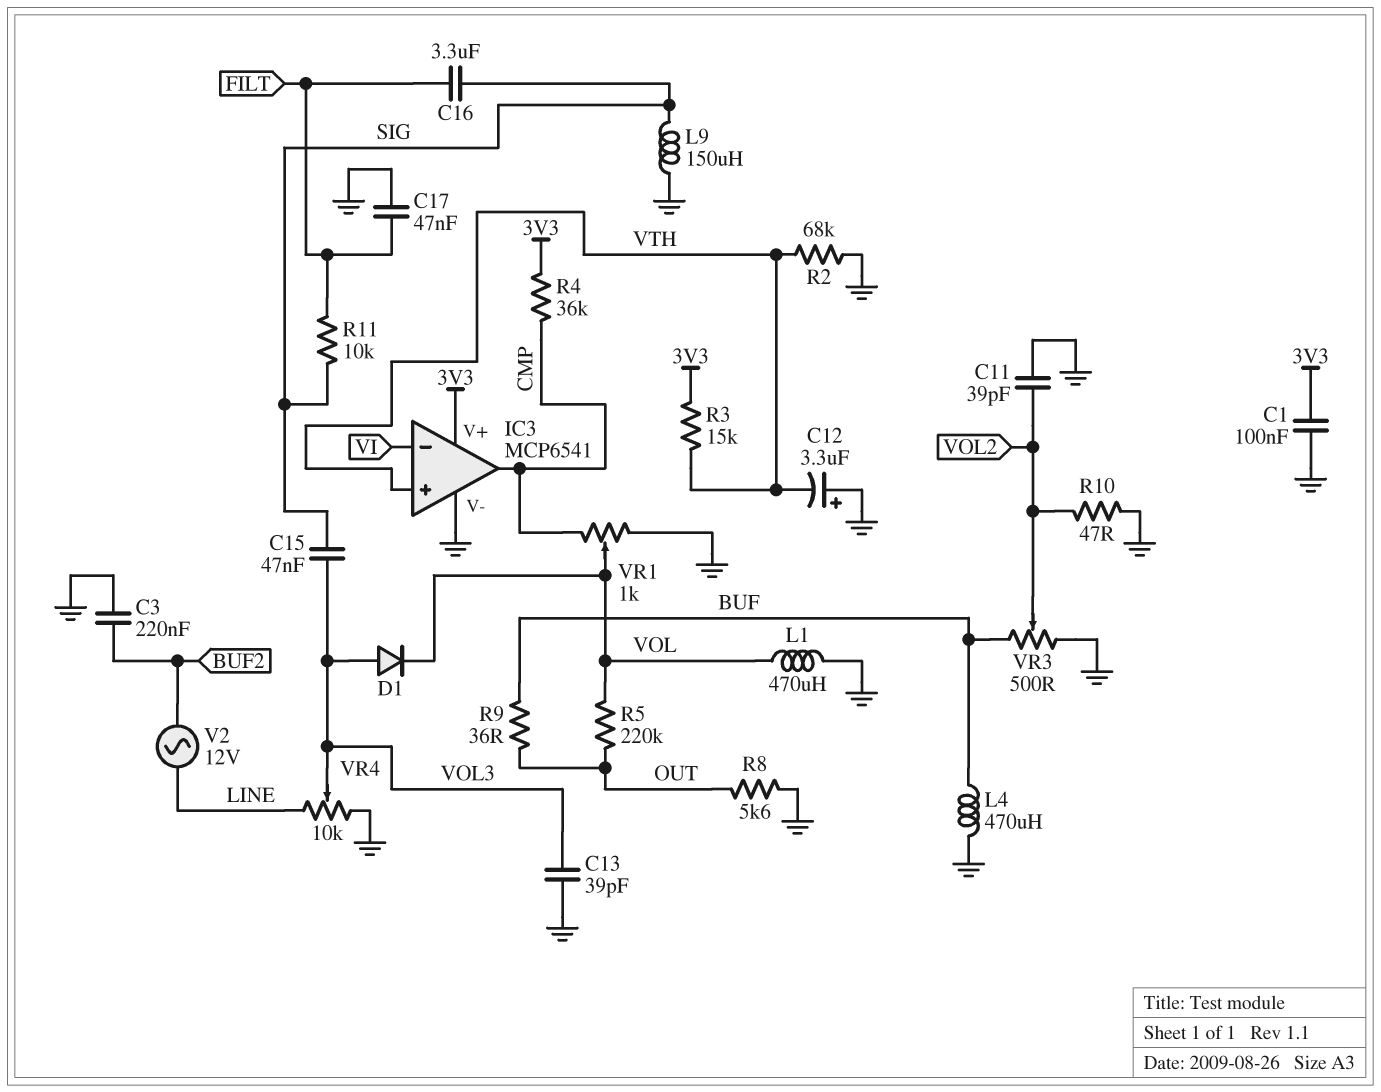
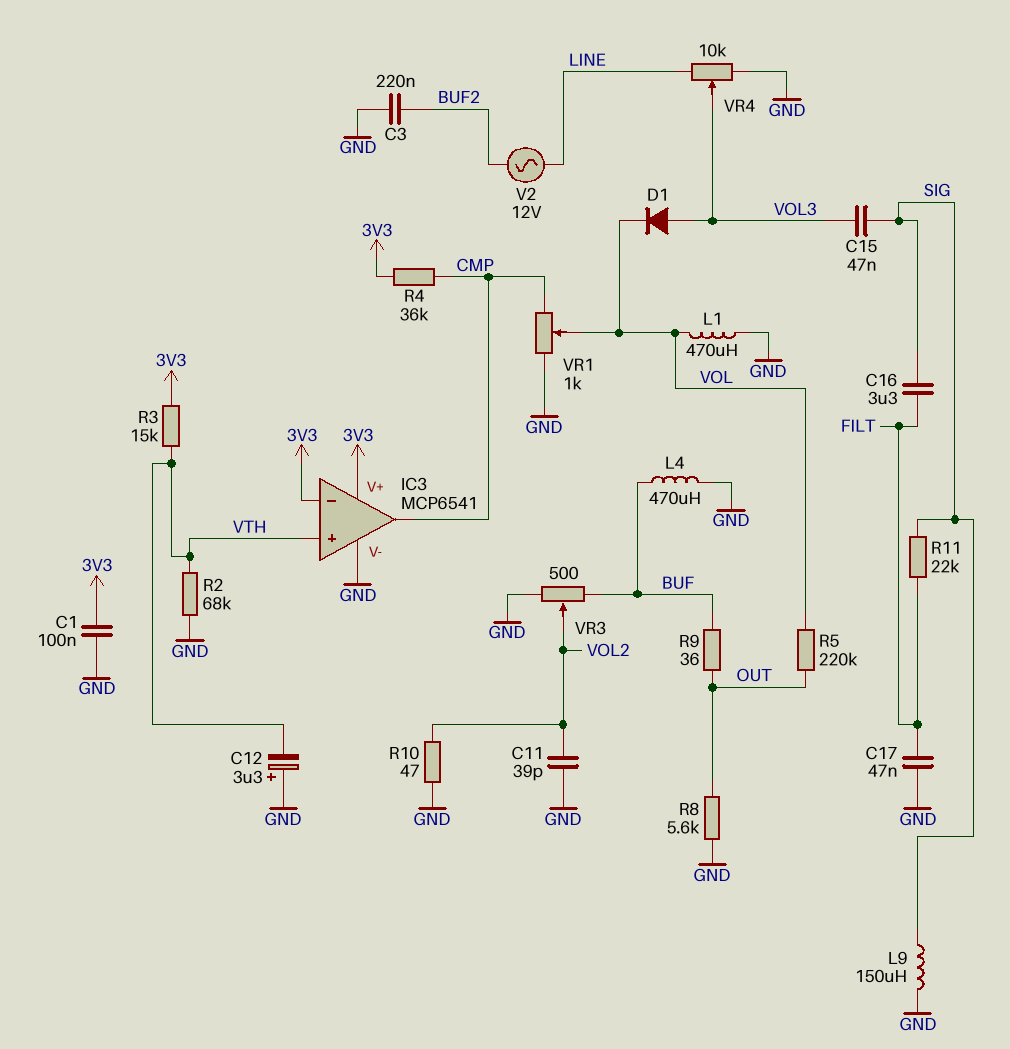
C13: 39pF (GND, VOL3) -> none
IC3 pin in-: VI -> 3V3
R11: 10k (FILT, SIG) -> 22k (FILT, SIG)

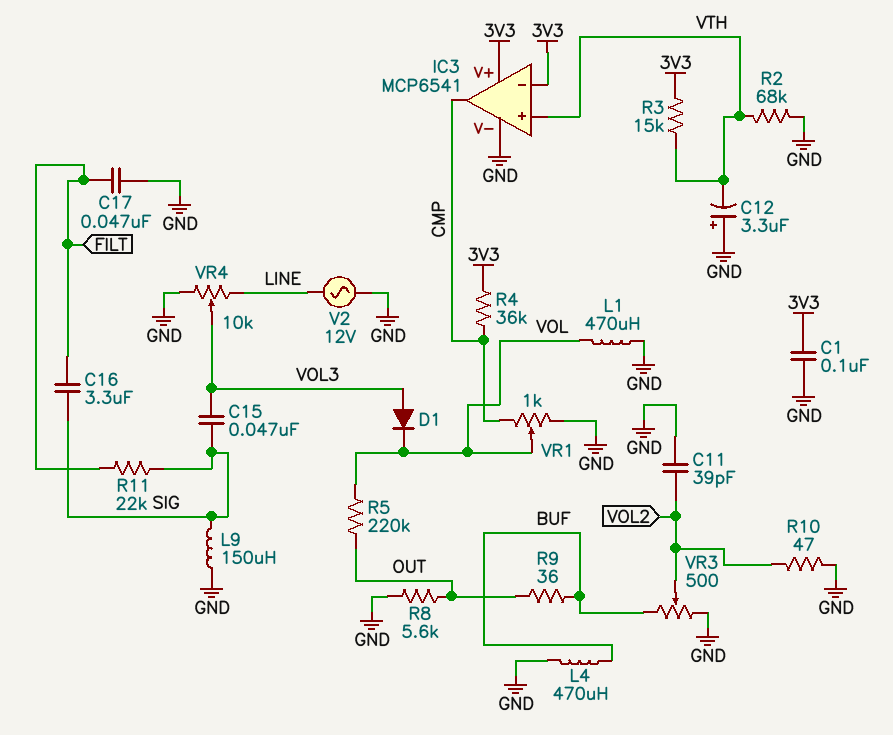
C3: 220nF (BUF2, GND) -> none
V2: AC 12V (BUF2, LINE) -> AC 12V (GND, LINE)

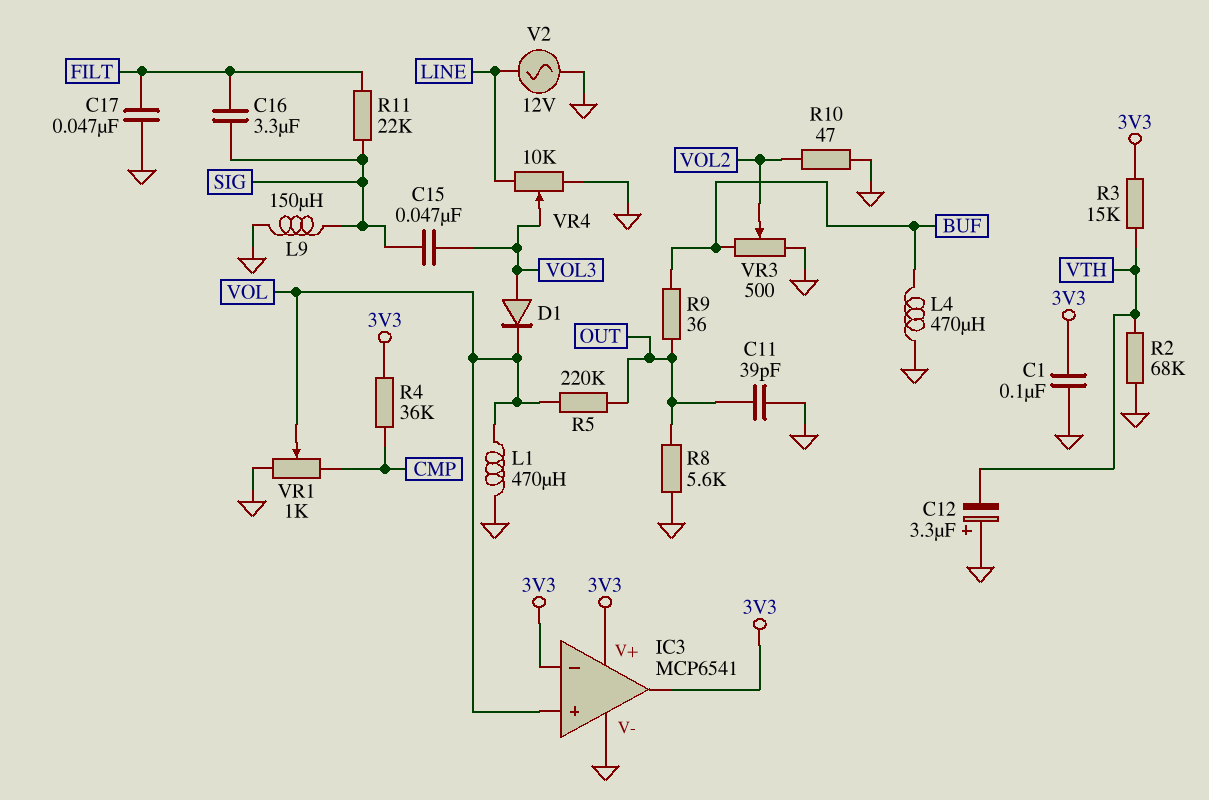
C11: 39pF (GND, VOL2) -> 39pF (GND, OUT)
IC3 pin in+: VTH -> VOL
IC3 pin out: CMP -> 3V3

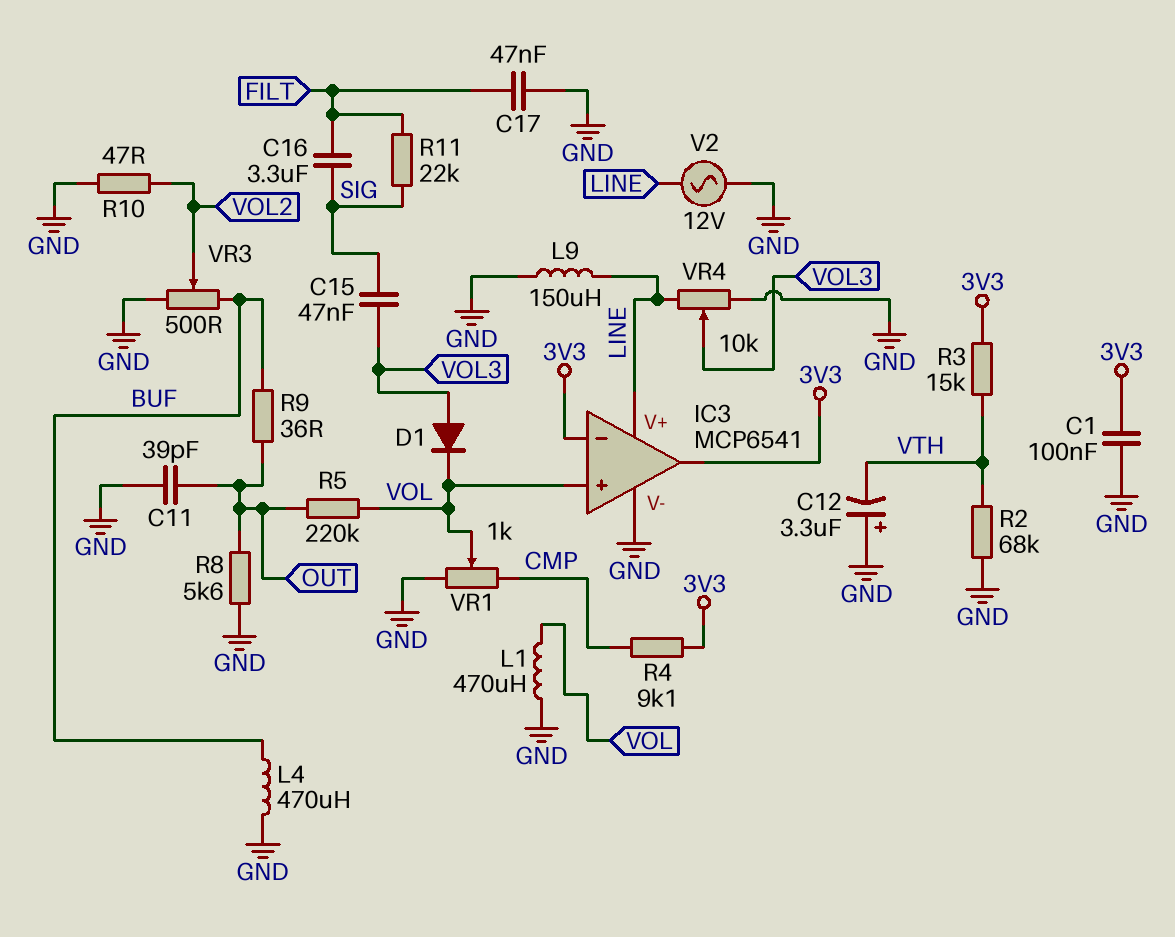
IC3 pin V+: 3V3 -> LINE
L9: 150uH (GND, SIG) -> 150uH (GND, LINE)
R4: 36k (3V3, CMP) -> 9.1k (3V3, CMP)

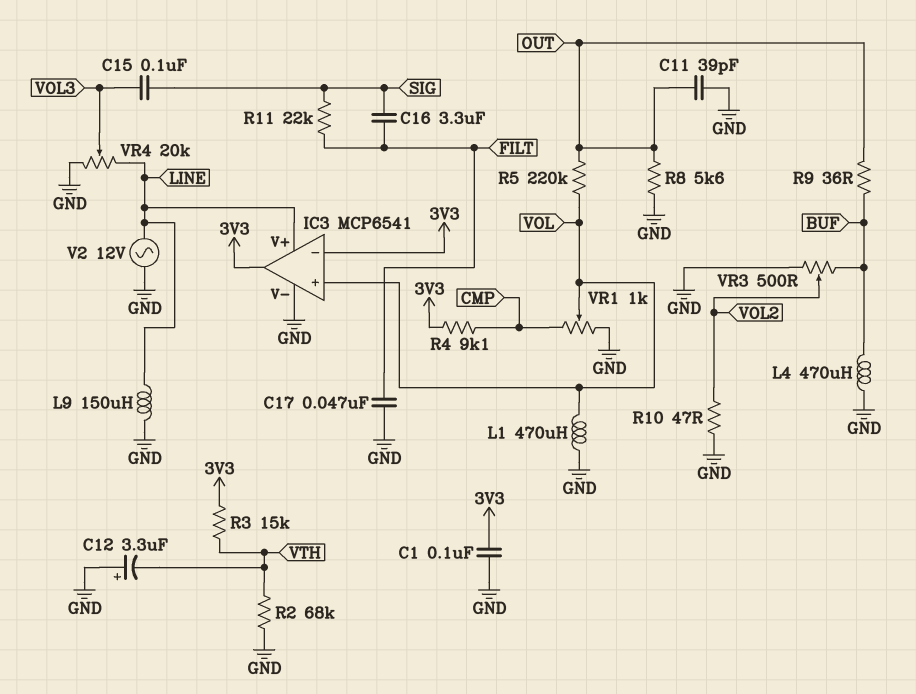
C15: 47nF (SIG, VOL3) -> 100nF (SIG, VOL3)
D1: diode (A VOL3, K VOL) -> none
VR4: 10k (GND, LINE, wiper VOL3) -> 20k (GND, LINE, wiper VOL3)

